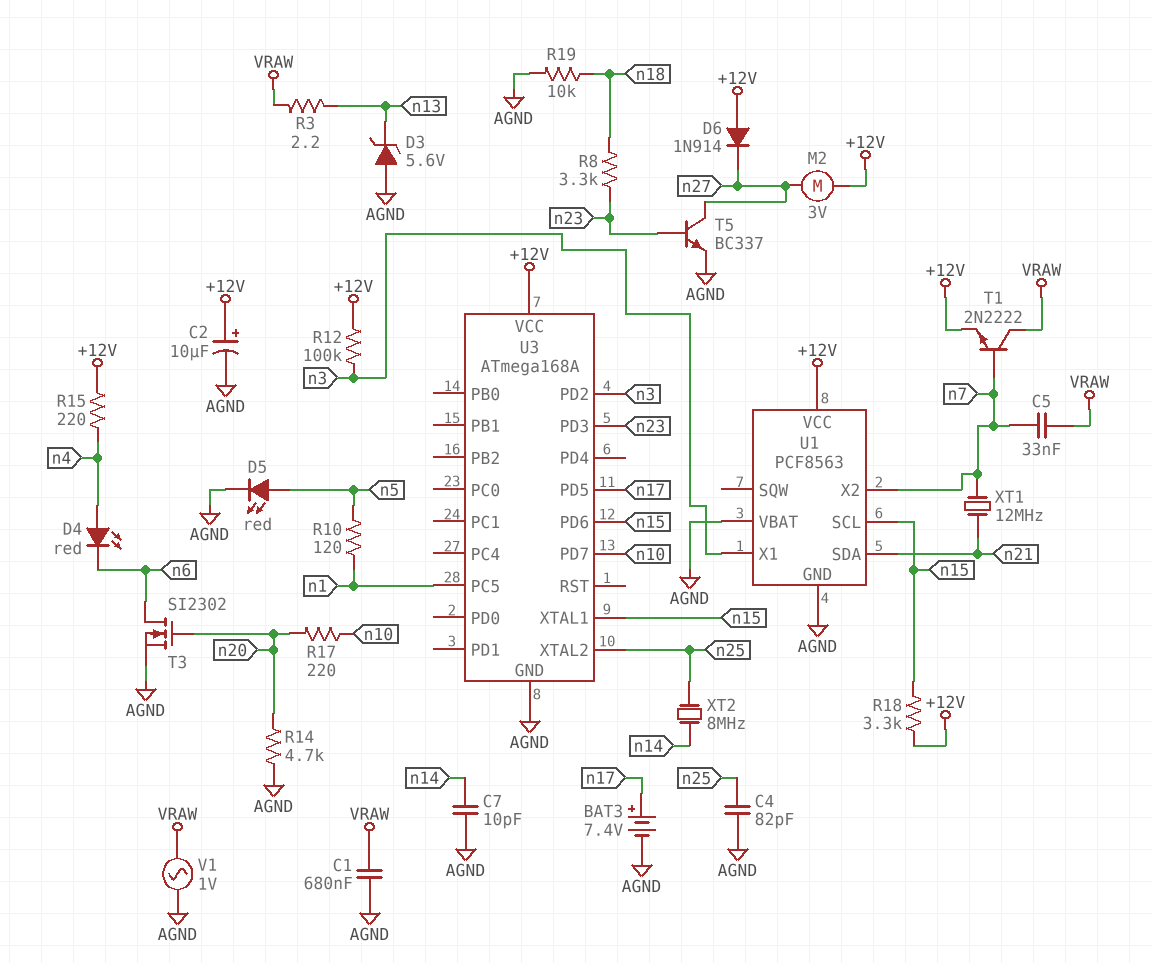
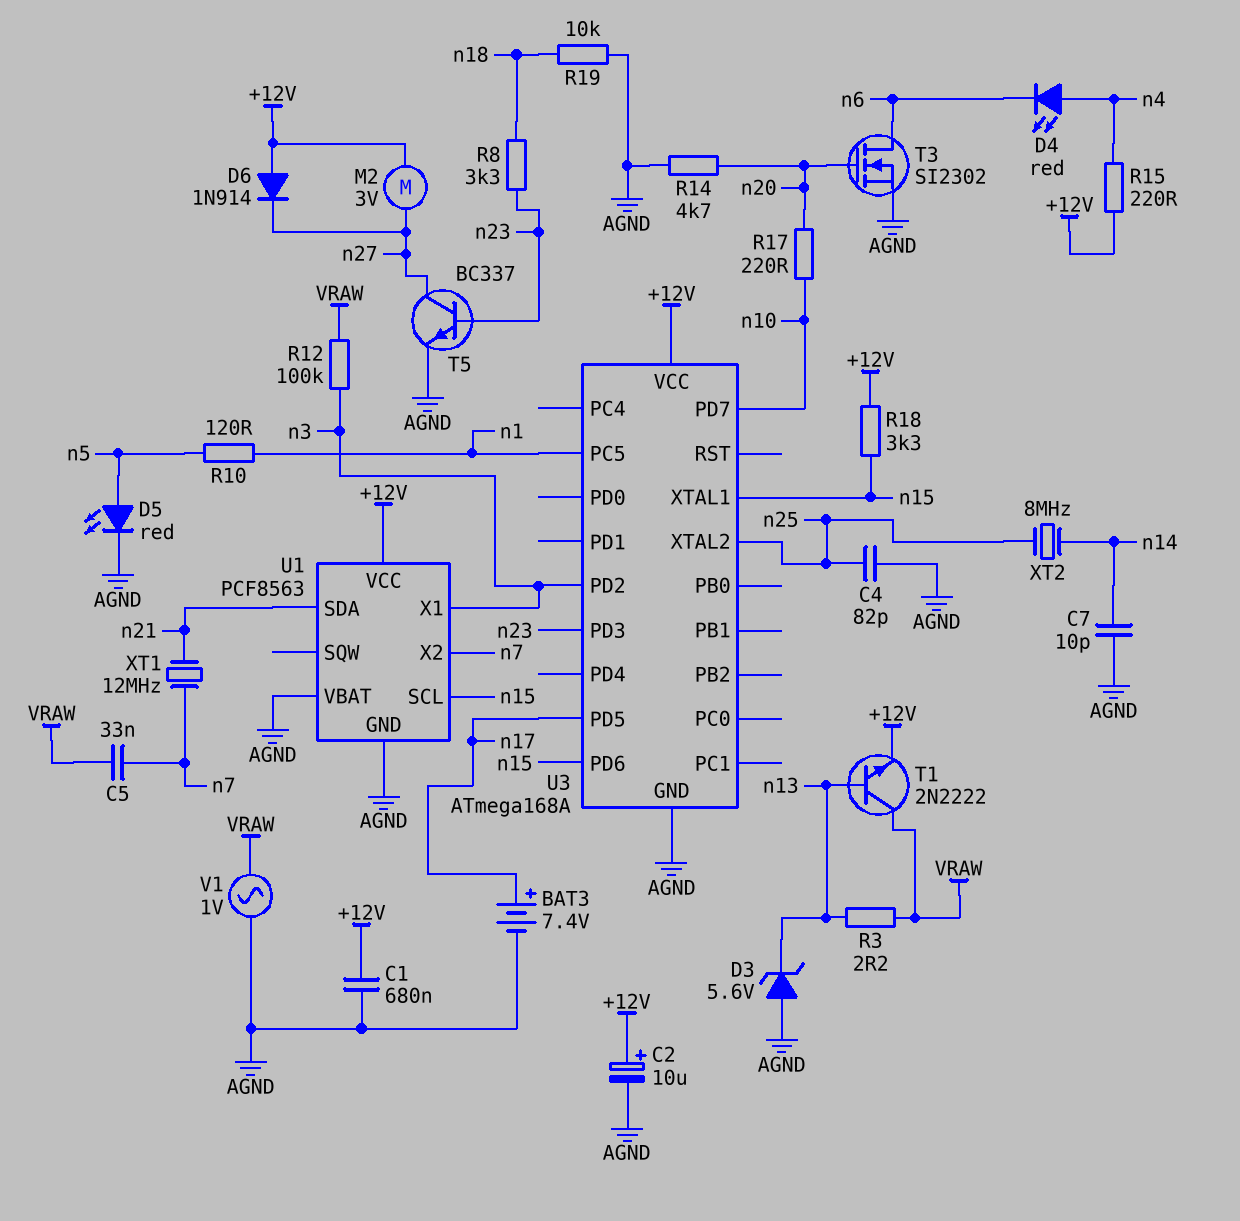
C1: 680nF (AGND, VRAW) -> 680nF (+12V, AGND)
R12: 100k (+12V, n3) -> 100k (VRAW, n3)
T1: NPN 2N2222 (B n7, C VRAW, E +12V) -> NPN 2N2222 (B n13, C VRAW, E +12V)

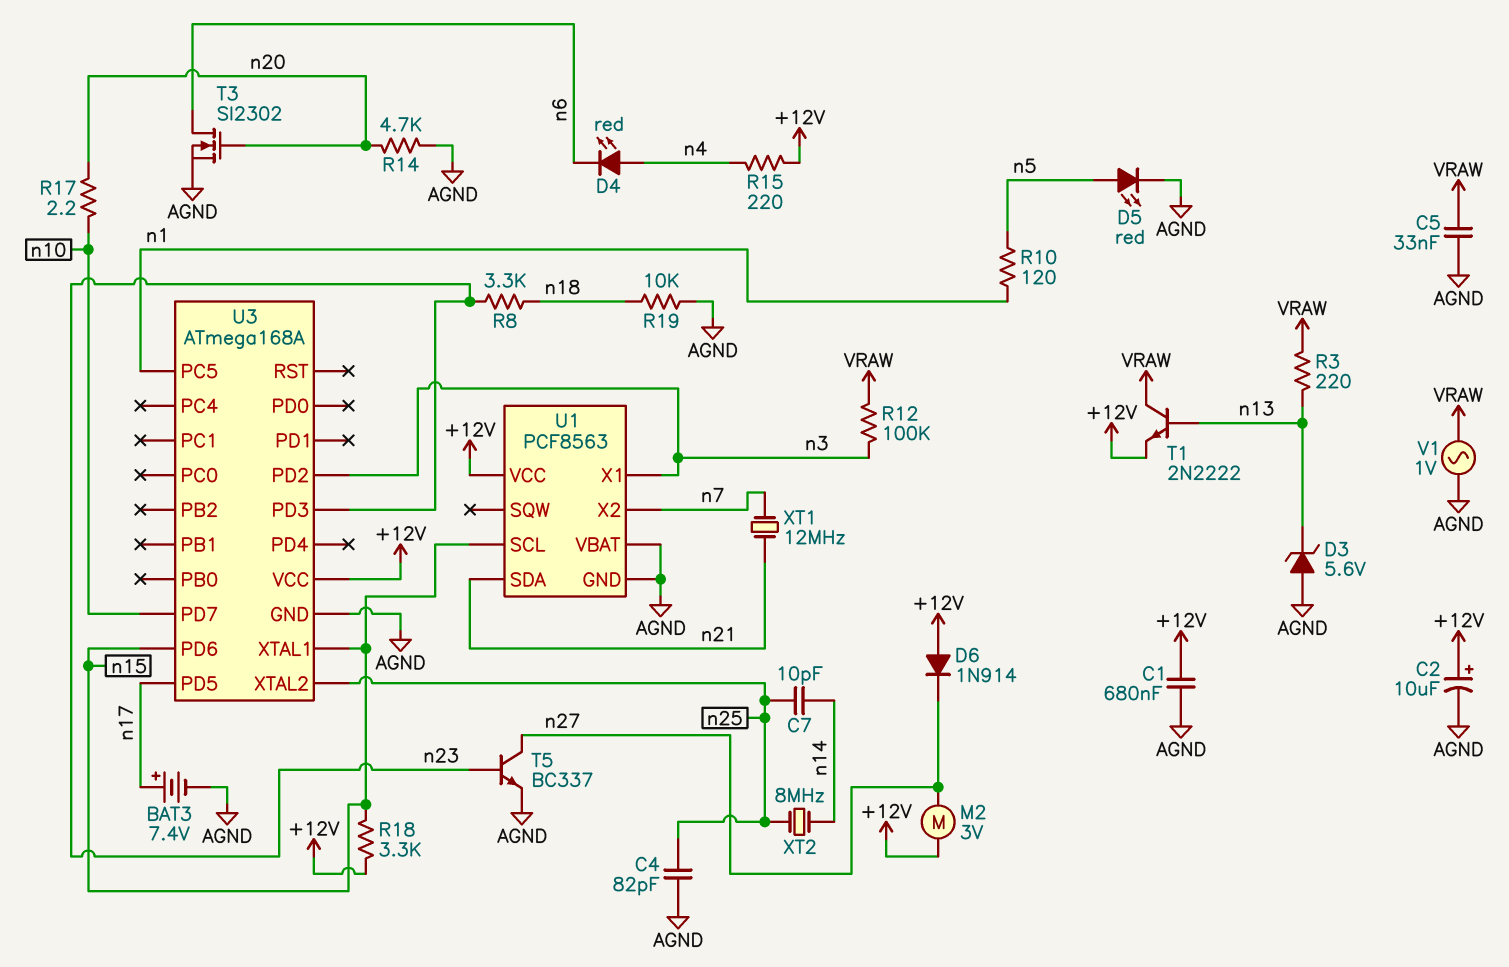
C5: 33nF (VRAW, n7) -> 33nF (AGND, VRAW)
C7: 10pF (AGND, n14) -> 10pF (n14, n25)
R3: 2.2 (VRAW, n13) -> 220 (VRAW, n13)
R17: 220 (n10, n20) -> 2.2 (n10, n20)

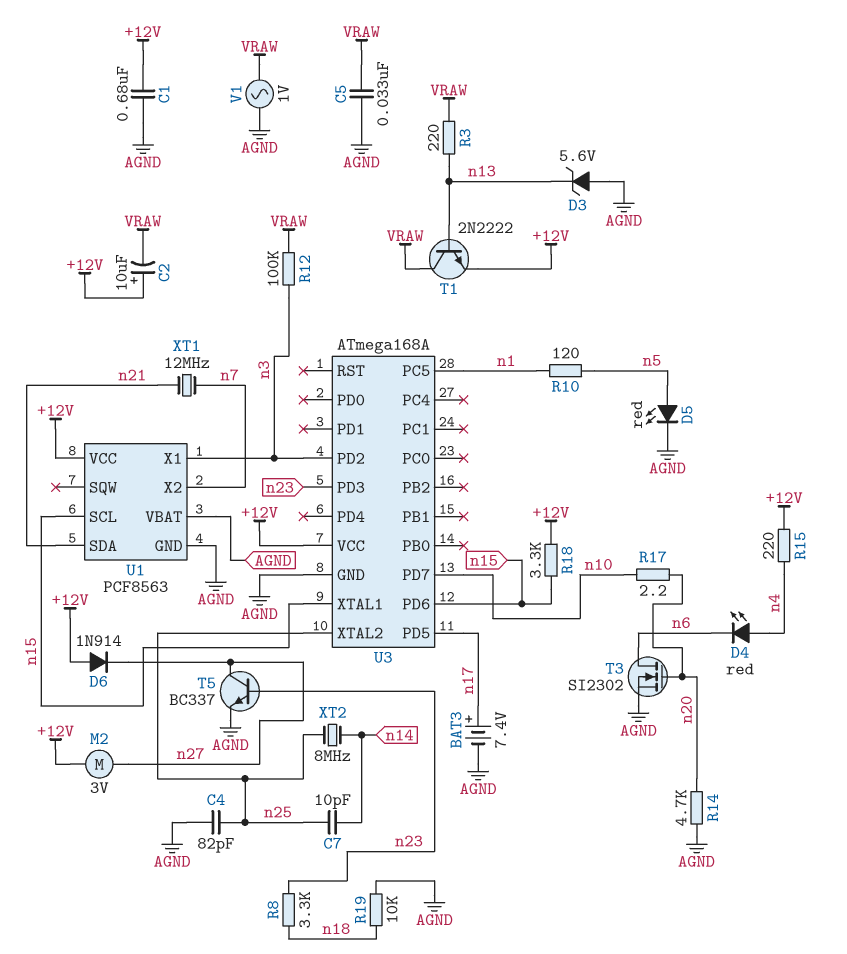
C2: 10uF (plus +12V, minus AGND) -> 10uF (plus +12V, minus VRAW)

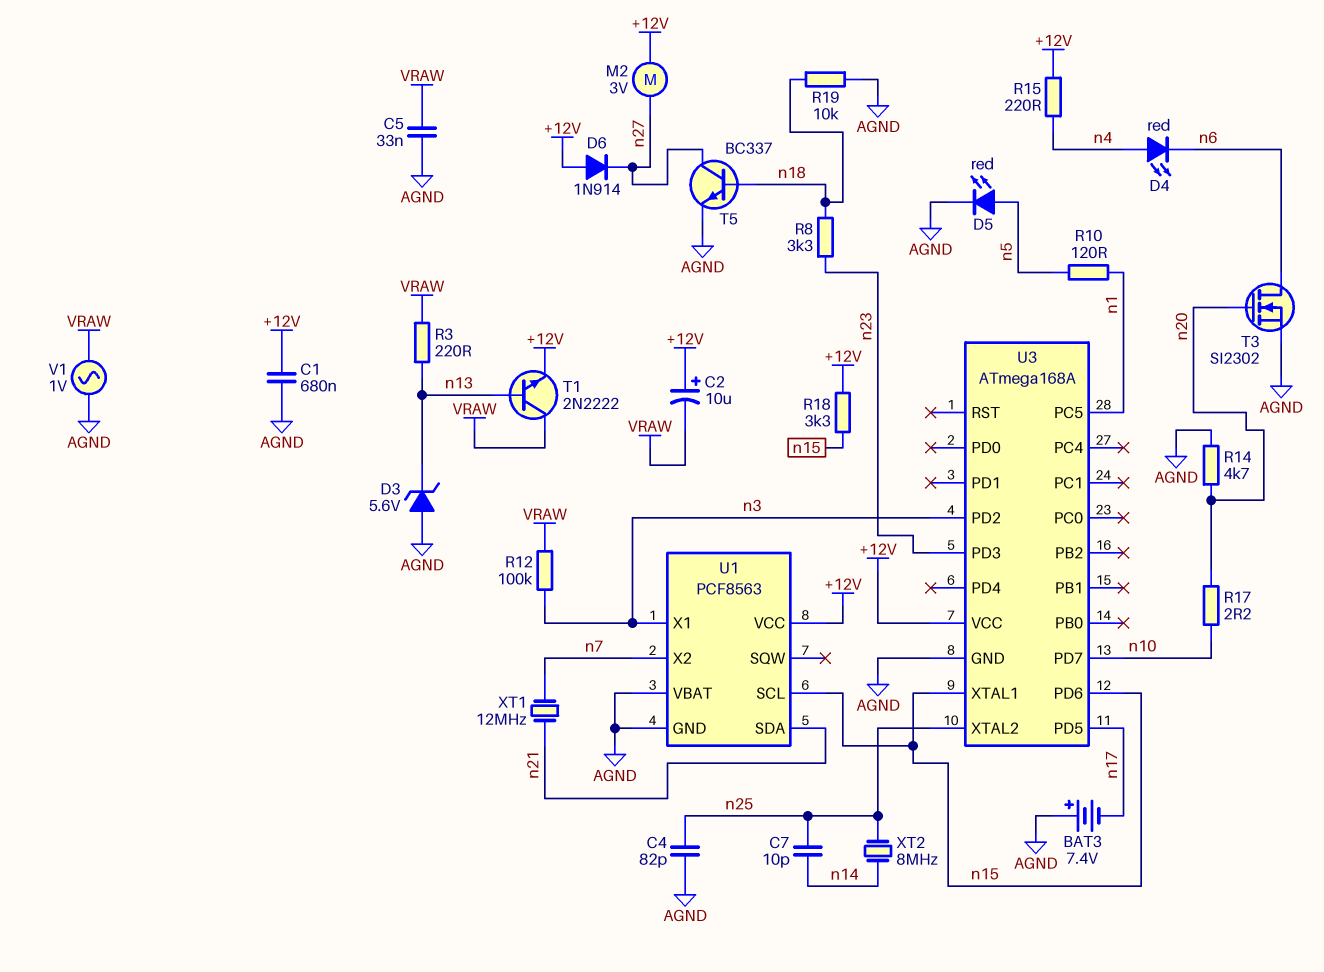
BAT3: 7.4V (plus n17, minus AGND) -> 7.4V (plus AGND, minus n17)
T5: NPN BC337 (B n23, C n27, E AGND) -> NPN BC337 (B n18, C n27, E AGND)

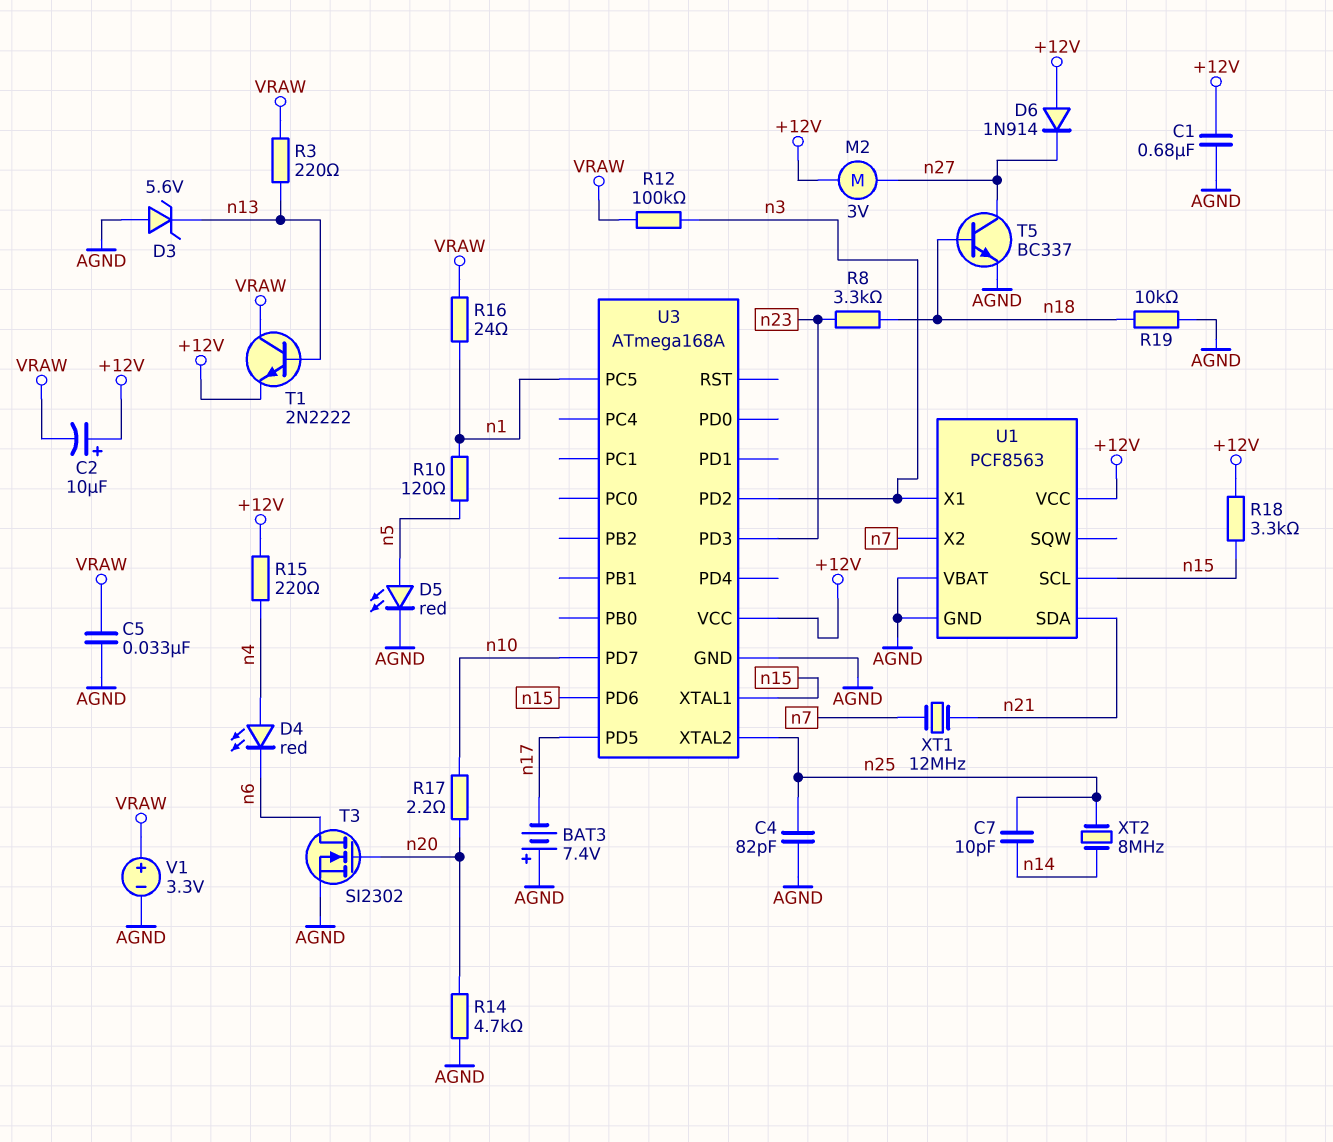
R16: none -> 24 (VRAW, n1)
V1: AC 1V (AGND, VRAW) -> 3.3V (plus VRAW, minus AGND)

